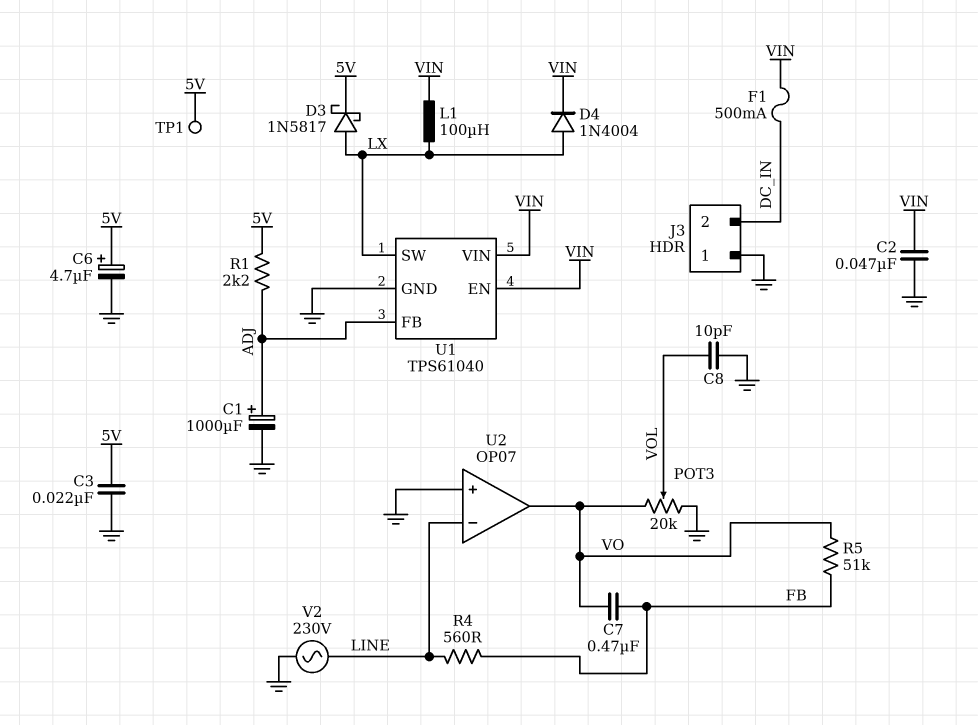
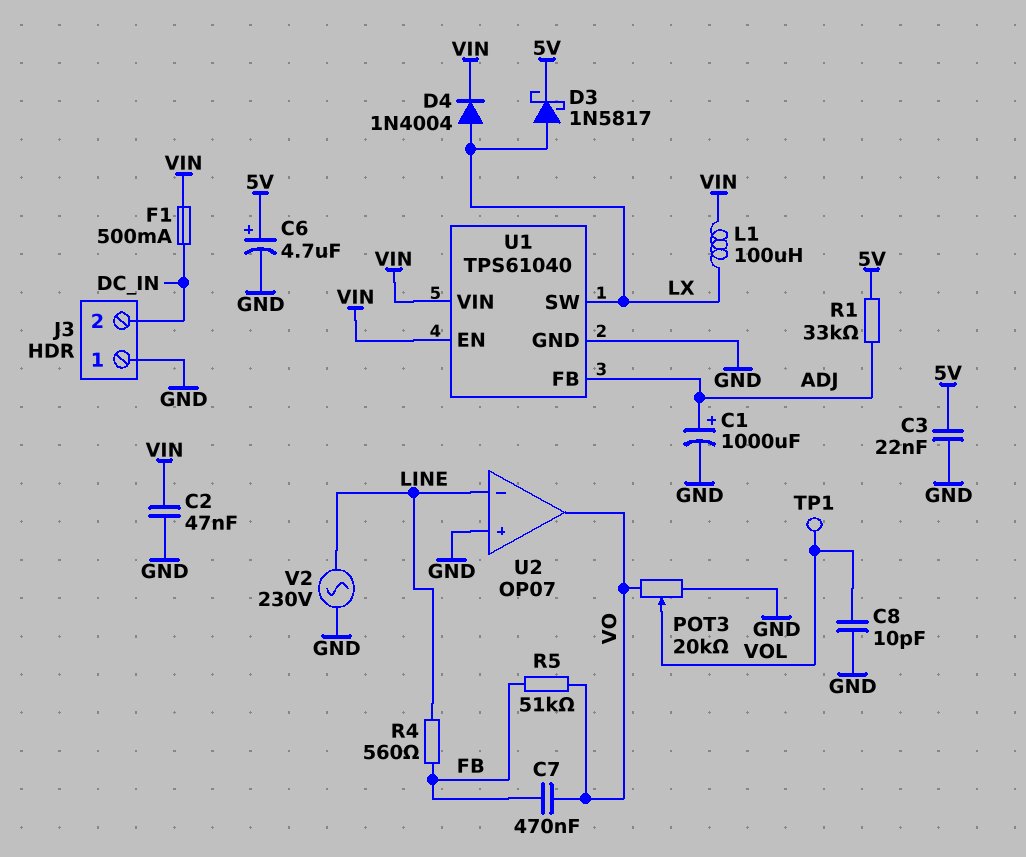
R1: 2.2k (5V, ADJ) -> 33k (5V, ADJ)
TP1: test point (5V) -> test point (VOL)

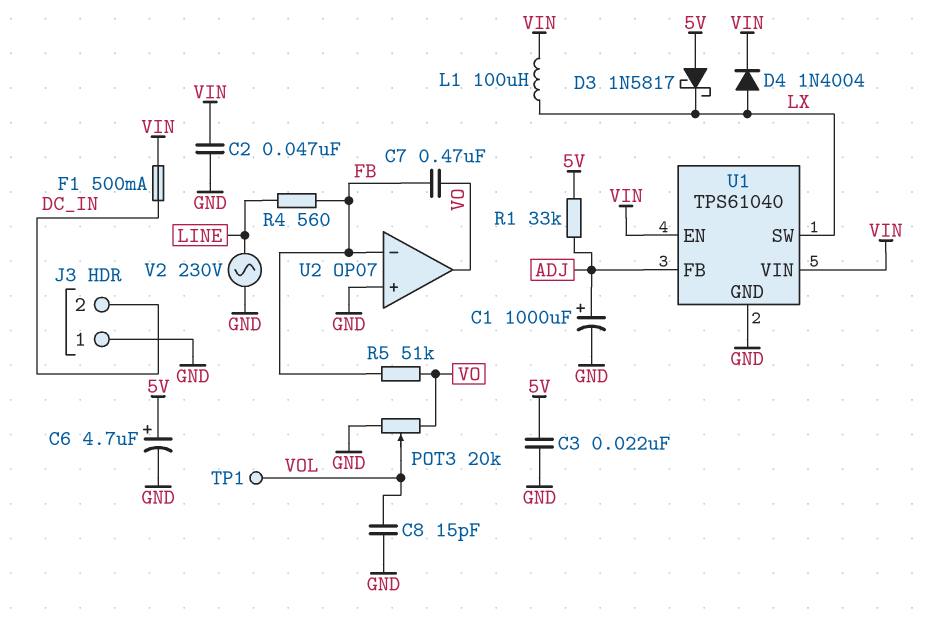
C8: 10pF (GND, VOL) -> 15pF (GND, VOL)
D3: schottky 1N5817 (A LX, K 5V) -> schottky 1N5817 (A 5V, K LX)
U2 pin in-: LINE -> FB

